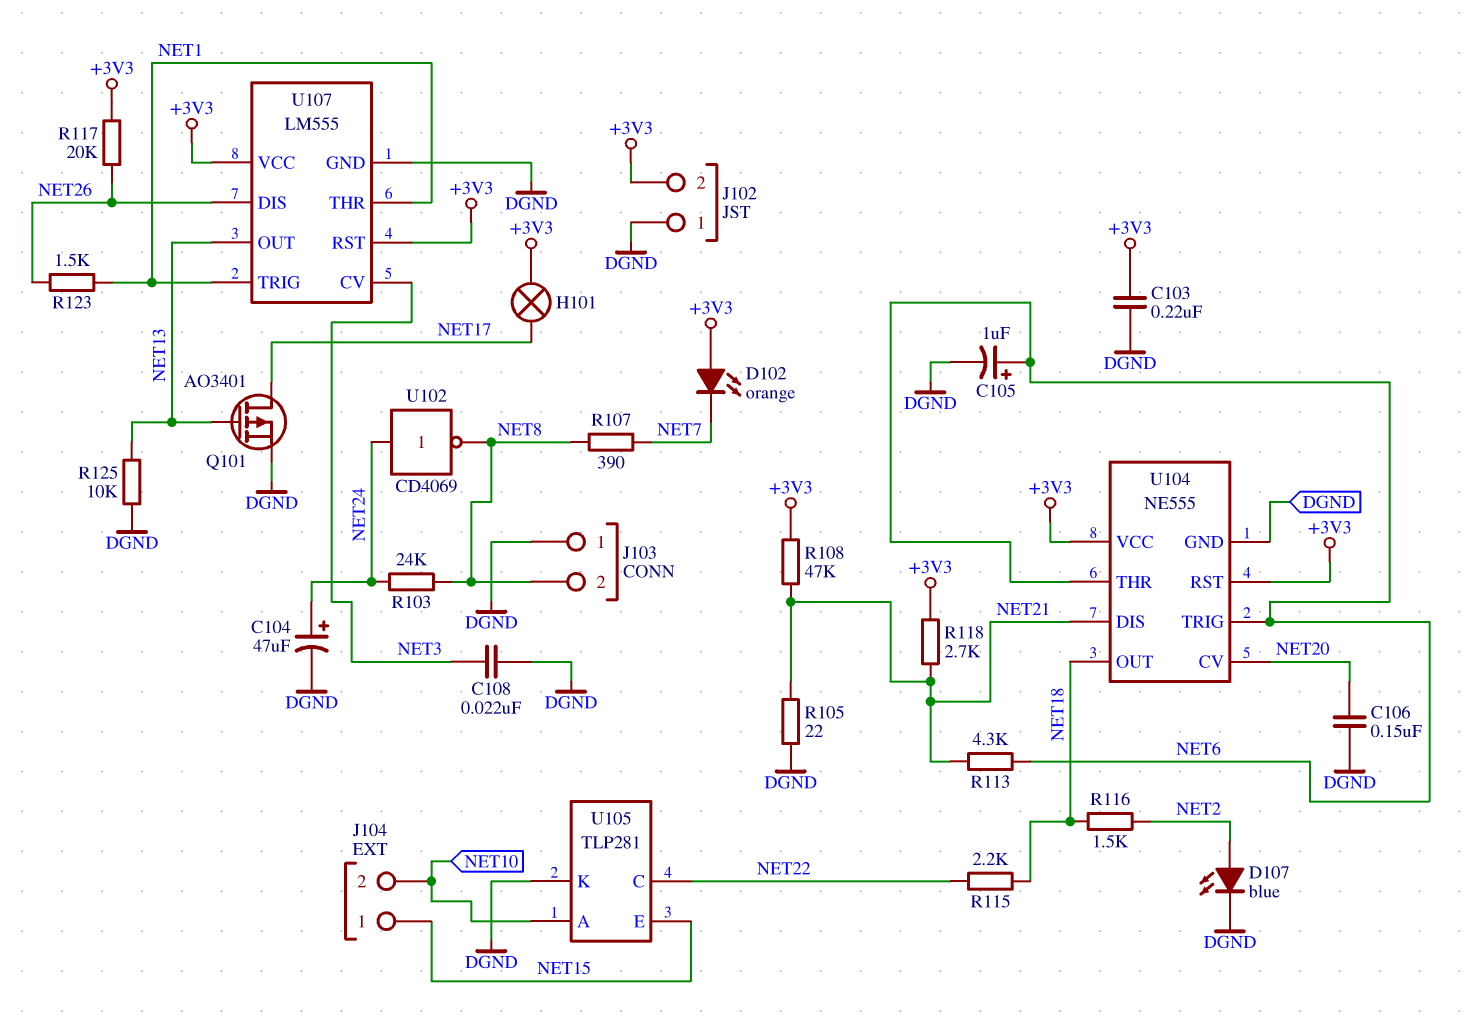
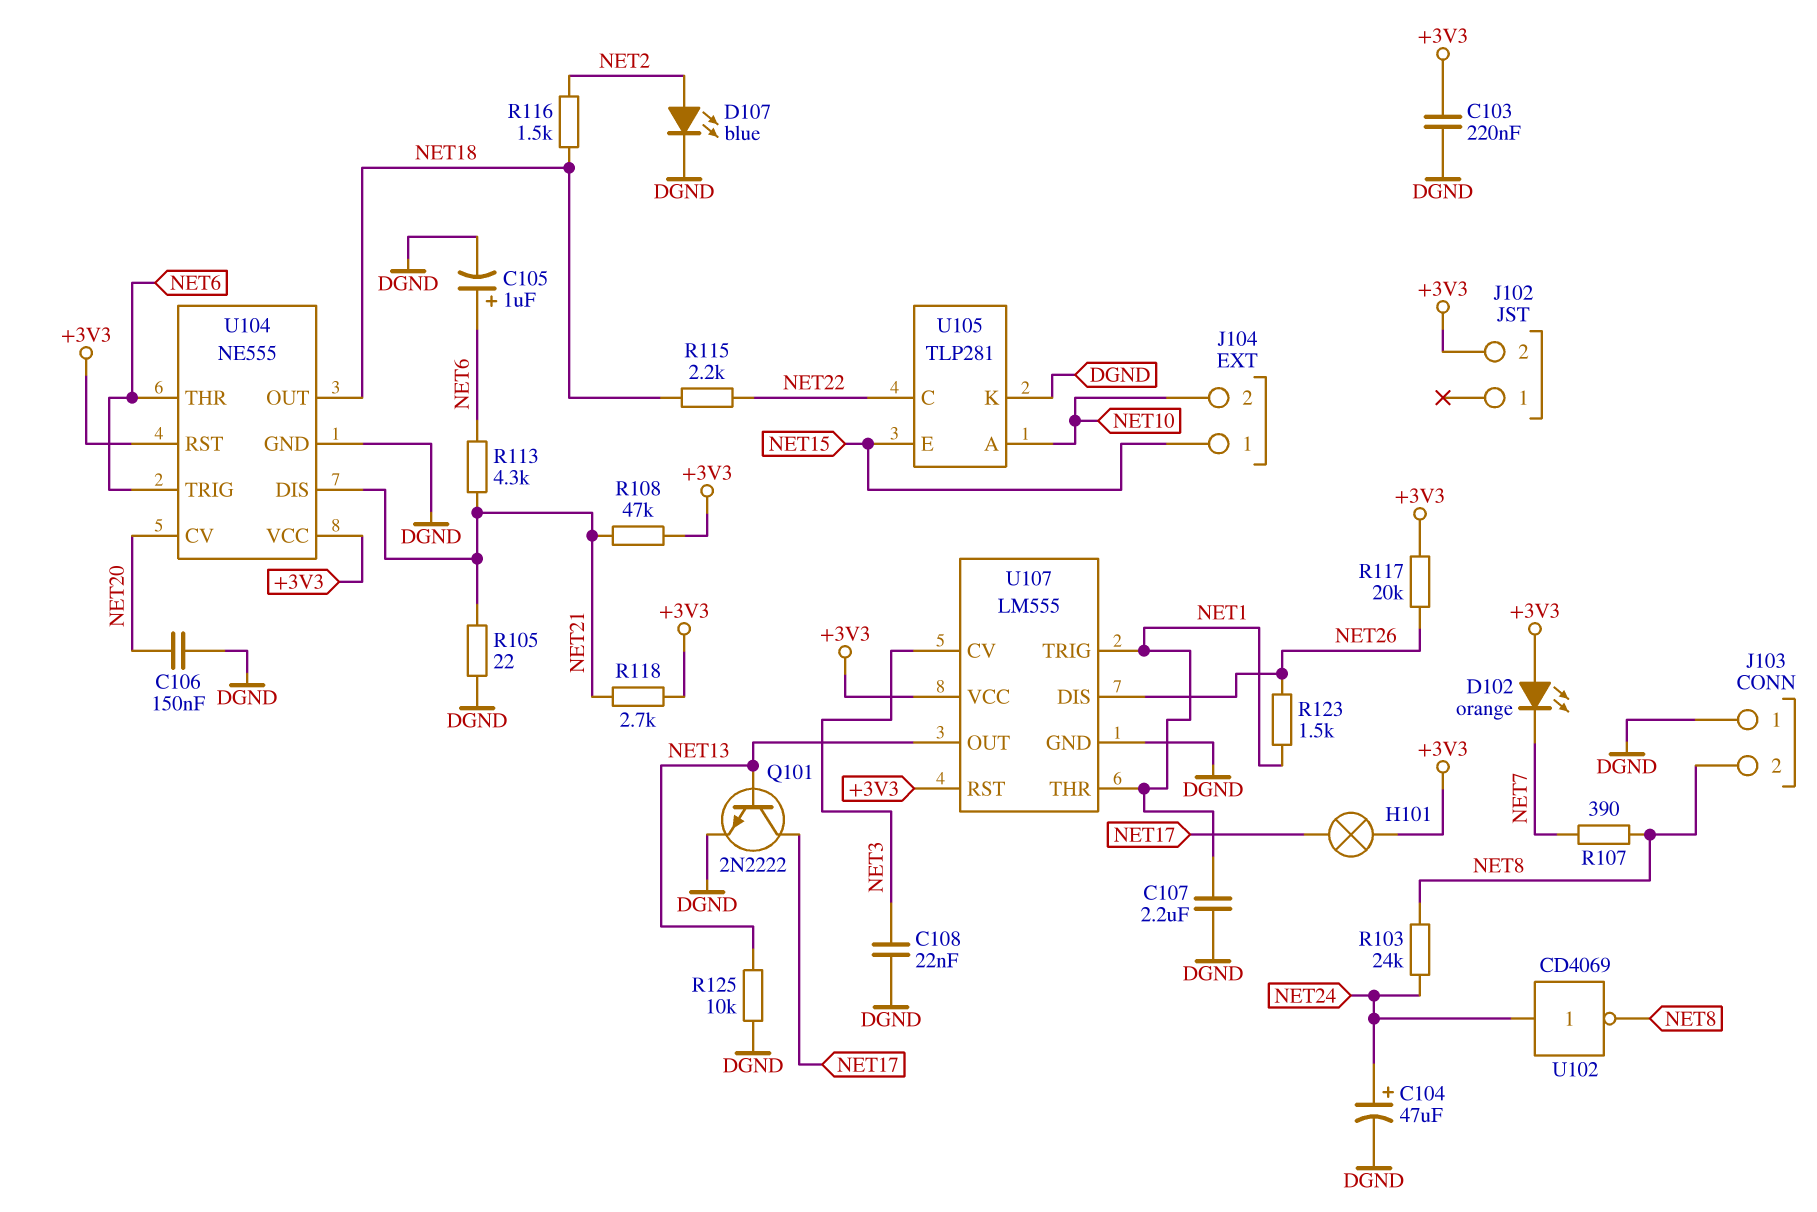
C107: none -> 2.2uF (DGND, NET1)
J102 pin 1: DGND -> none
Q101: PMOS AO3401 (G NET13, D NET17, S DGND) -> NPN 2N2222 (B NET13, C NET17, E DGND)

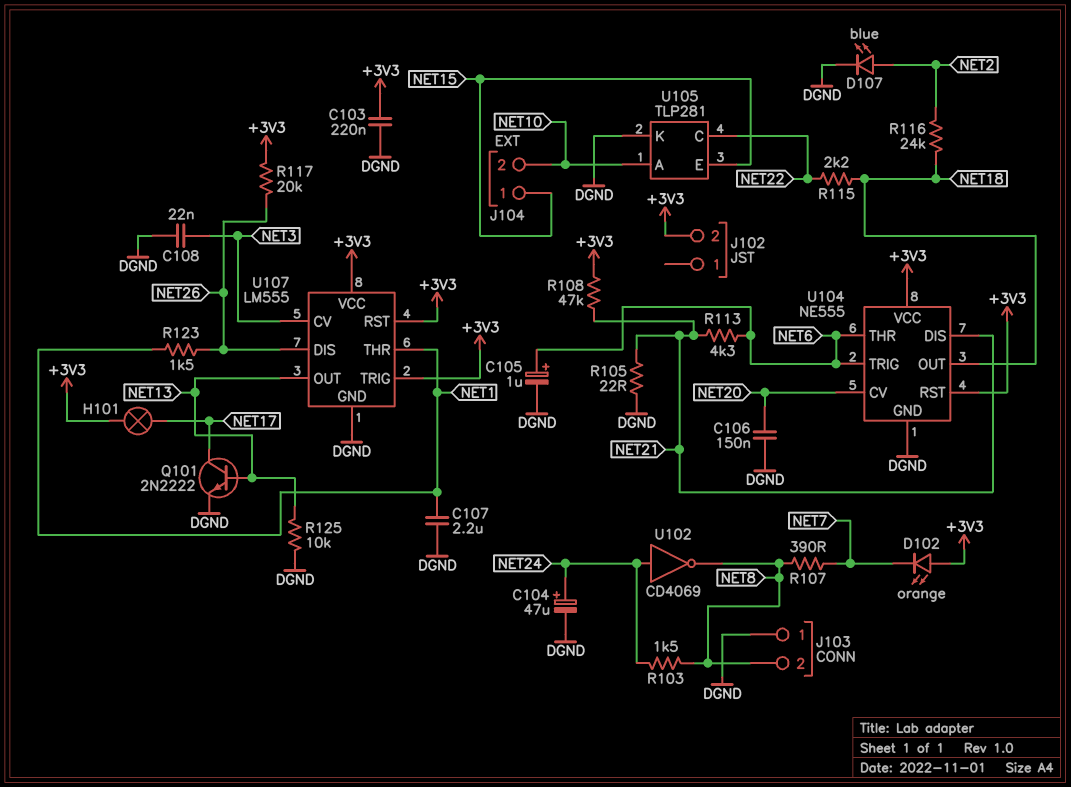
R103: 24k (NET8, NET24) -> 1.5k (NET8, NET24)
R116: 1.5k (NET2, NET18) -> 24k (NET2, NET18)
R118: 2.7k (+3V3, NET21) -> none
U107 pin TRIG: NET1 -> +3V3

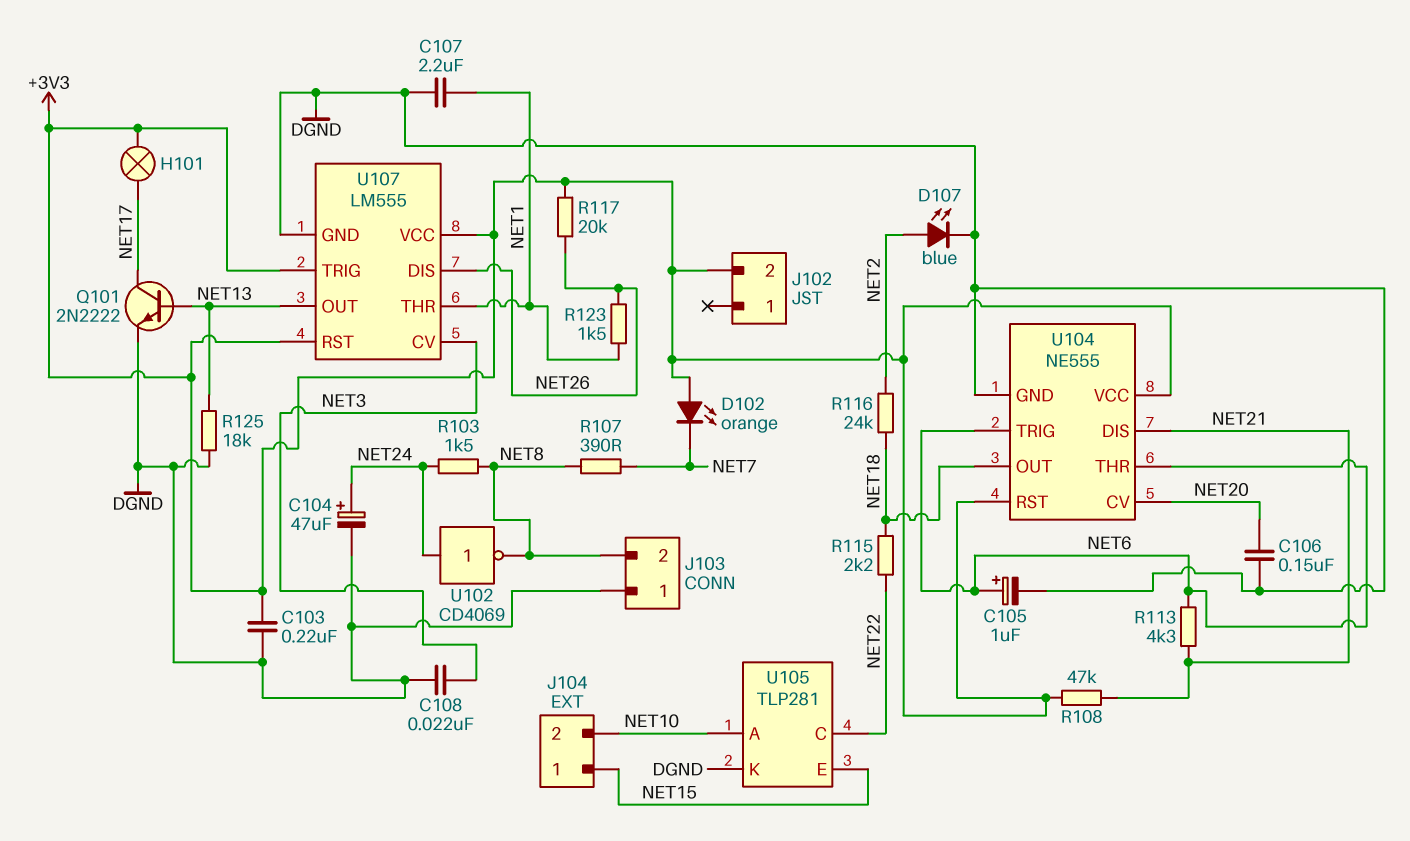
R105: 22 (DGND, NET21) -> none
R125: 10k (DGND, NET13) -> 18k (DGND, NET13)

